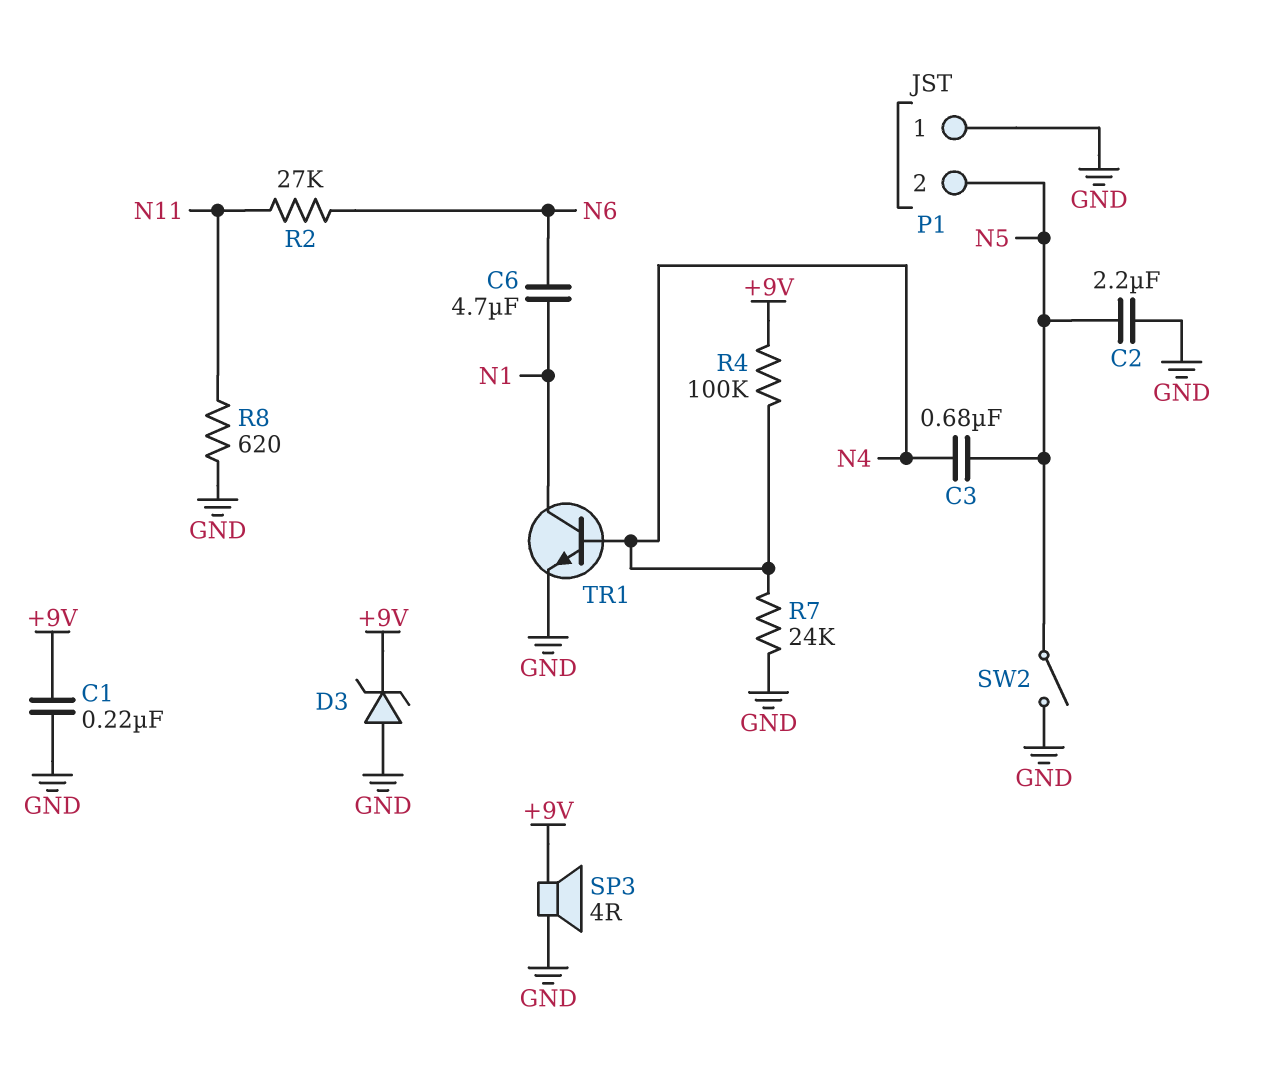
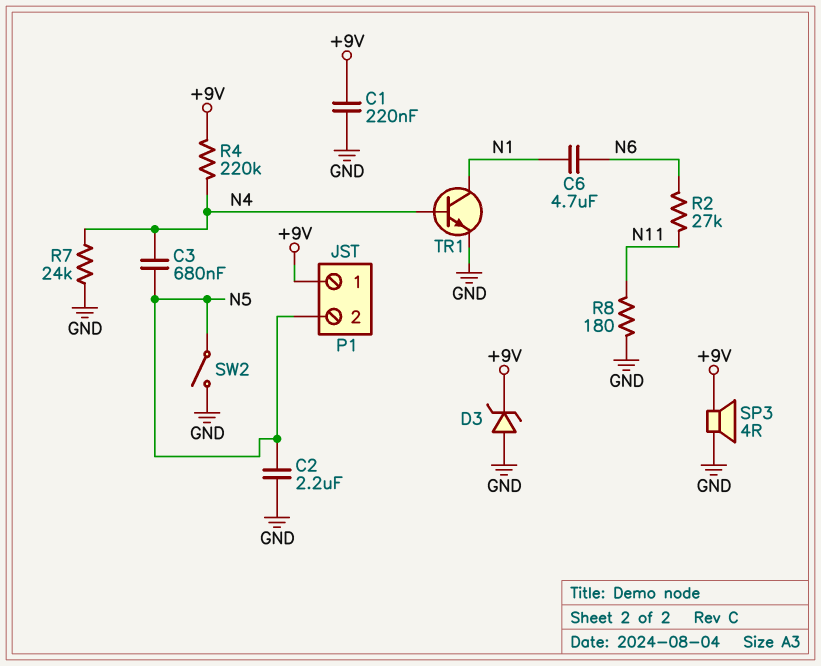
P1 pin 1: GND -> +9V
R4: 100k (+9V, N4) -> 220k (+9V, N4)
R8: 620 (GND, N11) -> 180 (GND, N11)

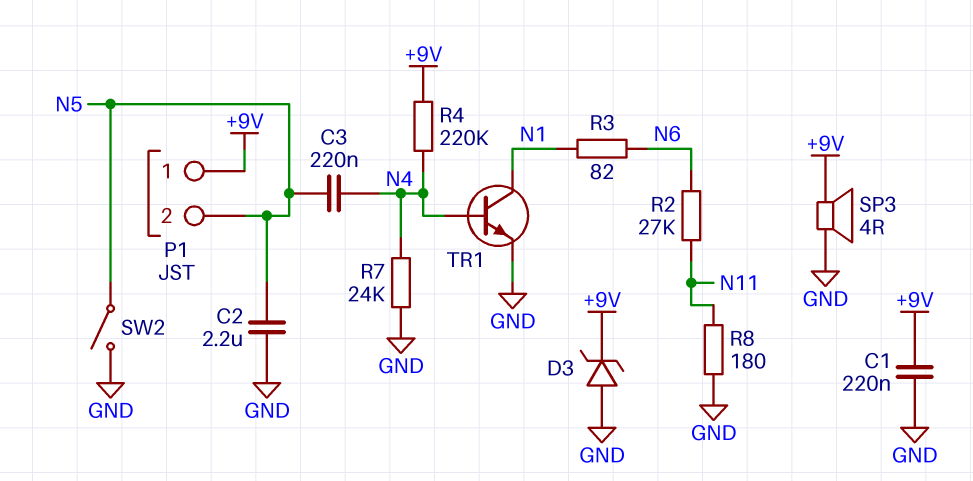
C3: 680nF (N4, N5) -> 220nF (N4, N5)
C6: 4.7uF (N1, N6) -> none
R3: none -> 82 (N1, N6)

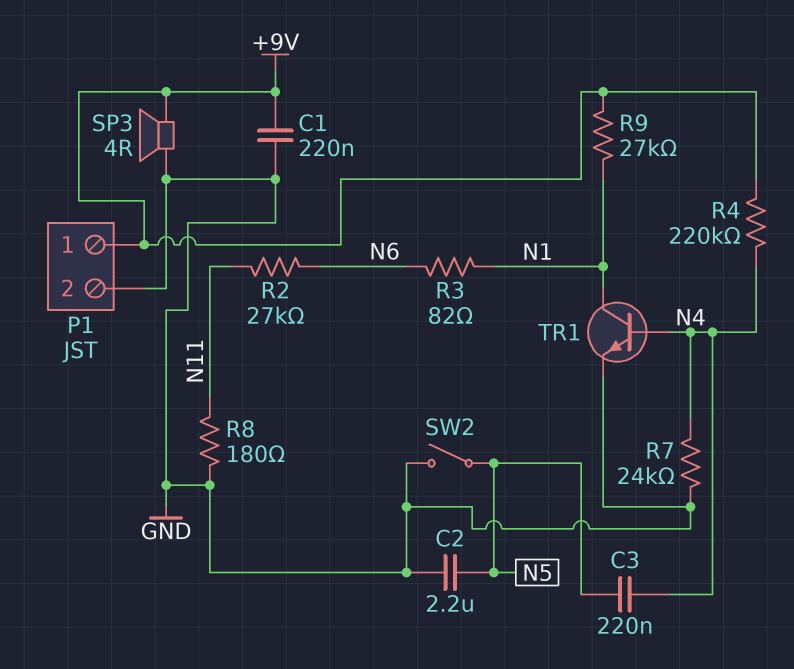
D3: zener (A GND, K +9V) -> none
P1 pin 2: N5 -> GND
R9: none -> 27k (+9V, N1)

